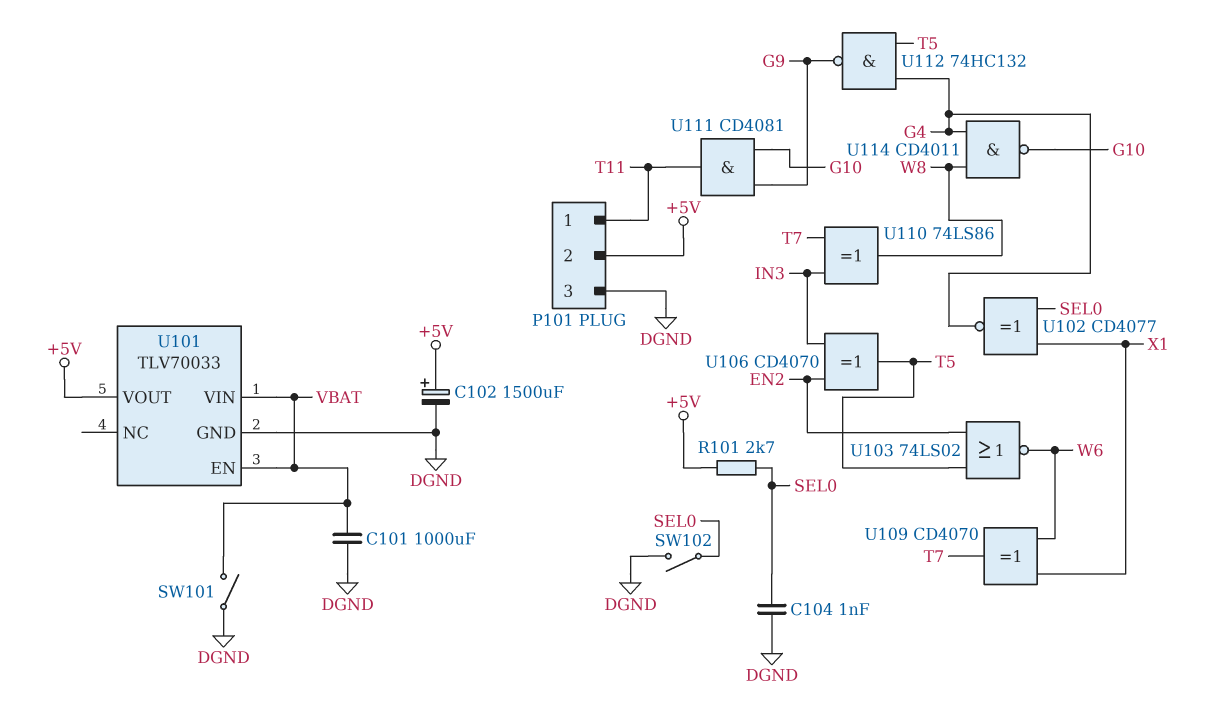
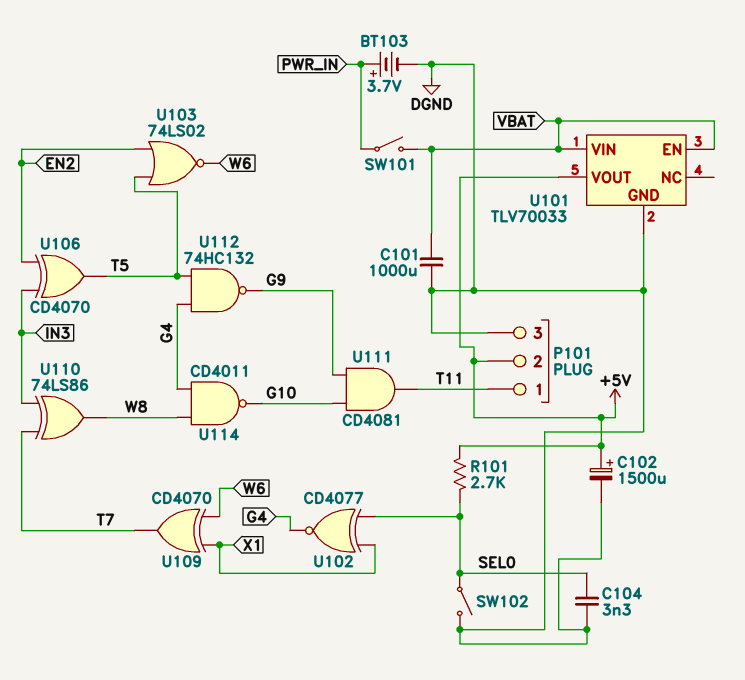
BT103: none -> 3.7V (plus PWR_IN, minus DGND)
C104: 1nF (DGND, SEL0) -> 3.3nF (DGND, SEL0)
SW101: switch (DGND, VBAT) -> switch (PWR_IN, VBAT)

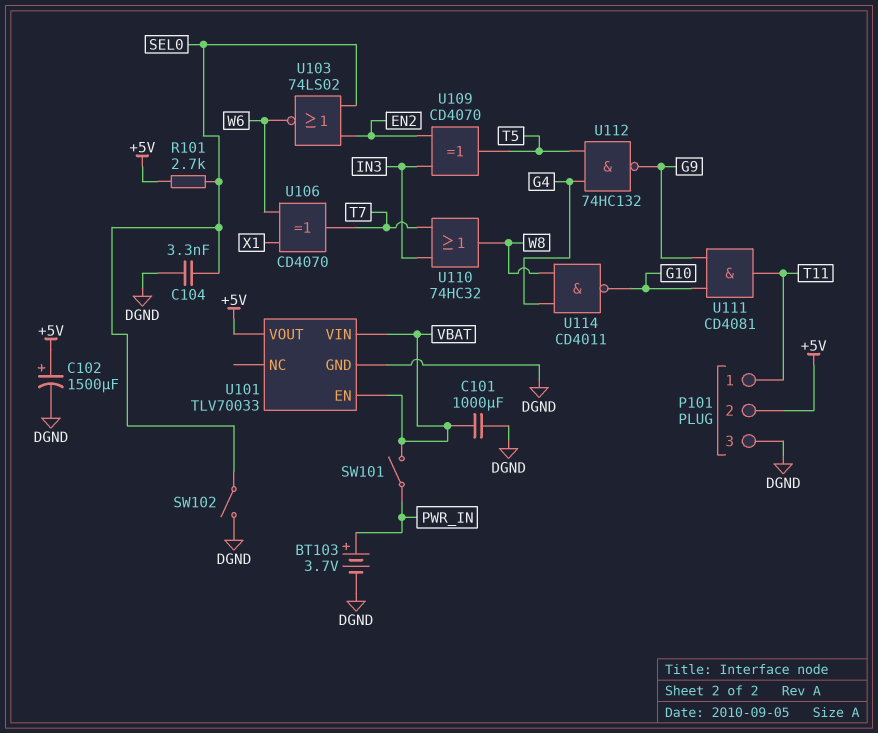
U102: XNOR CD4077 (in SEL0, in X1, out G4) -> none
U103: NOR 74LS02 (in EN2, in T5, out W6) -> NOR 74LS02 (in EN2, in SEL0, out W6)
U106: XOR CD4070 (in EN2, in IN3, out T5) -> XOR CD4070 (in W6, in X1, out T7)
U109: XOR CD4070 (in W6, in X1, out T7) -> XOR CD4070 (in EN2, in IN3, out T5)
U110: XOR 74LS86 (in IN3, in T7, out W8) -> OR 74HC32 (in IN3, in T7, out W8)

